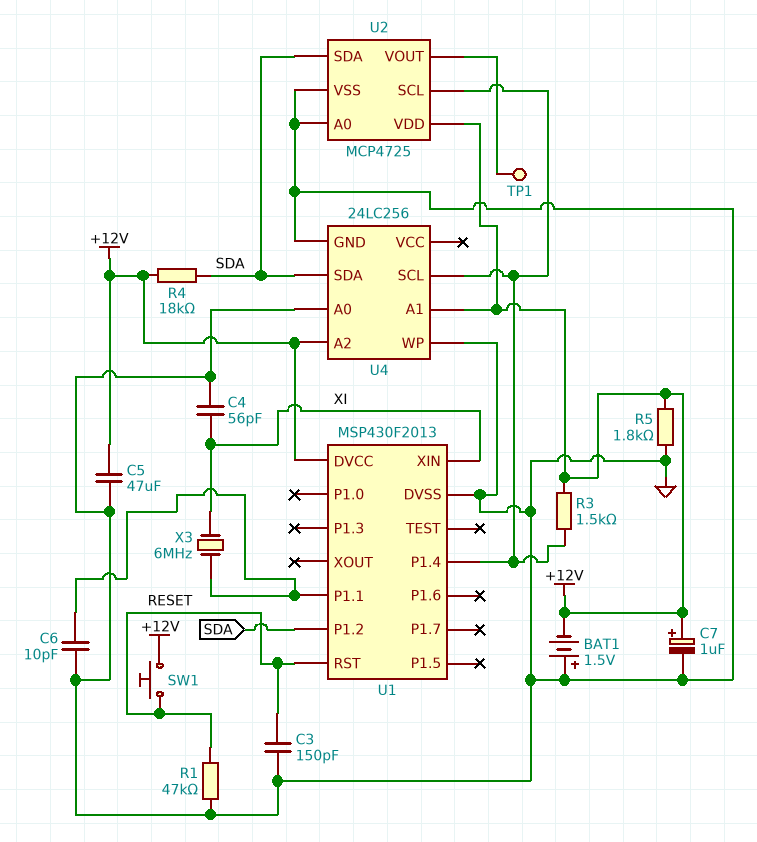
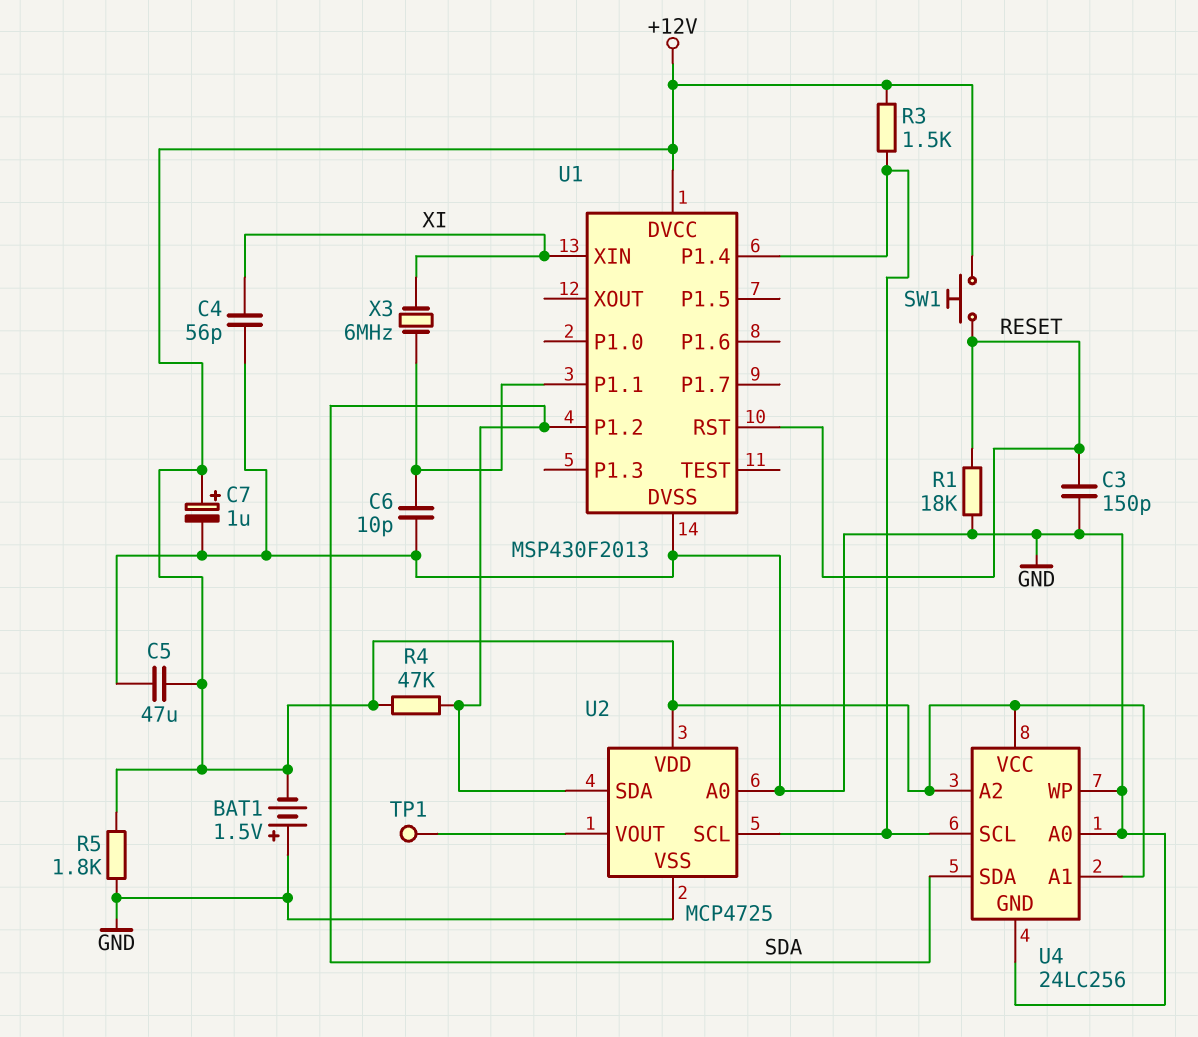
R1: 47k (GND, RESET) -> 18k (GND, RESET)
R4: 18k (+12V, SDA) -> 47k (+12V, SDA)
U4 pin VCC: none -> +12V

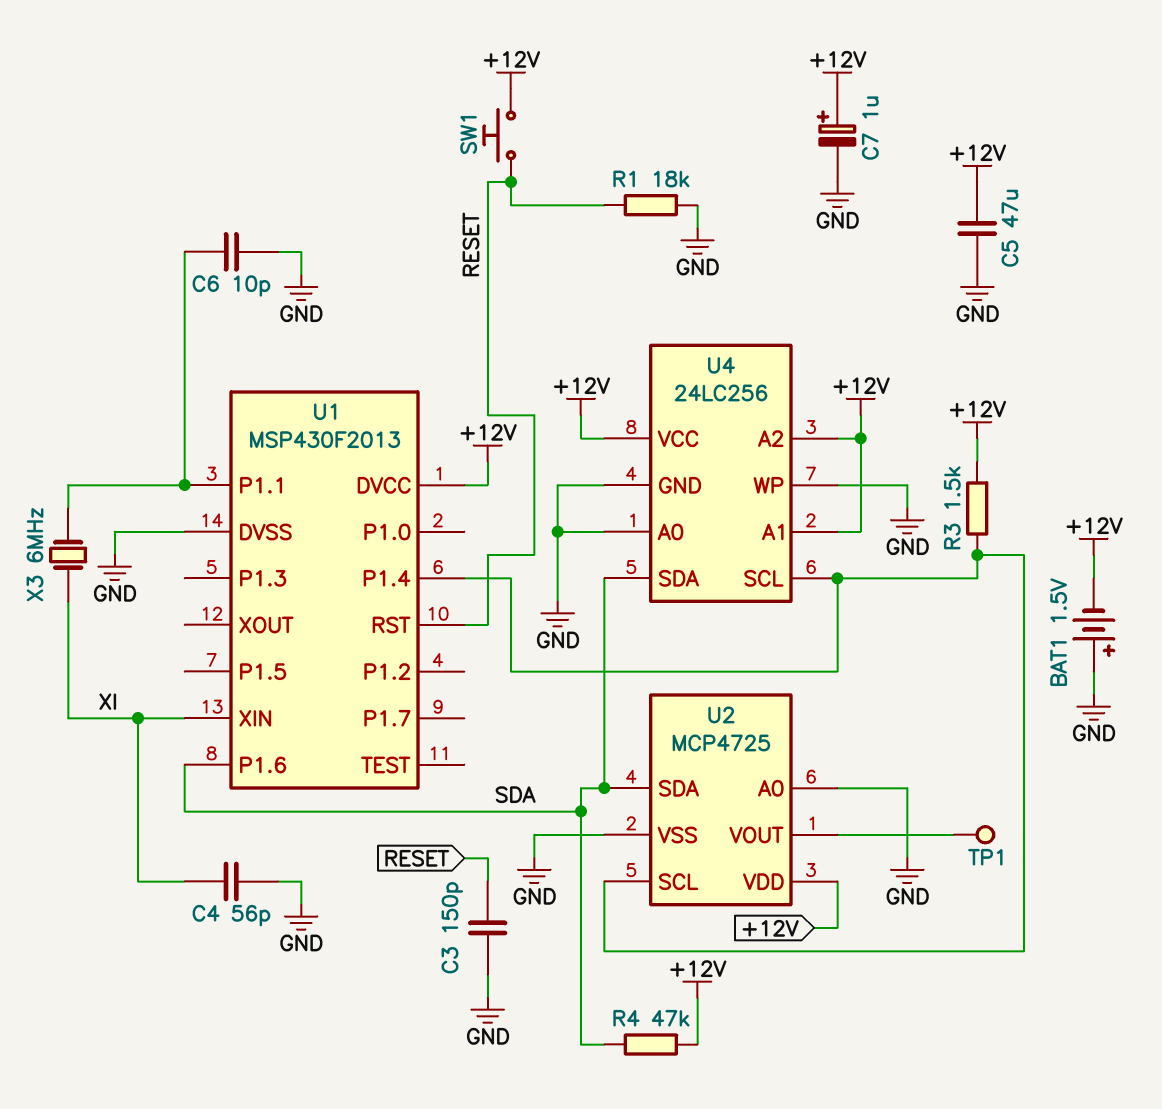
R5: 1.8k (+12V, GND) -> none
U1 pin P1.2: SDA -> none
U1 pin P1.6: none -> SDA

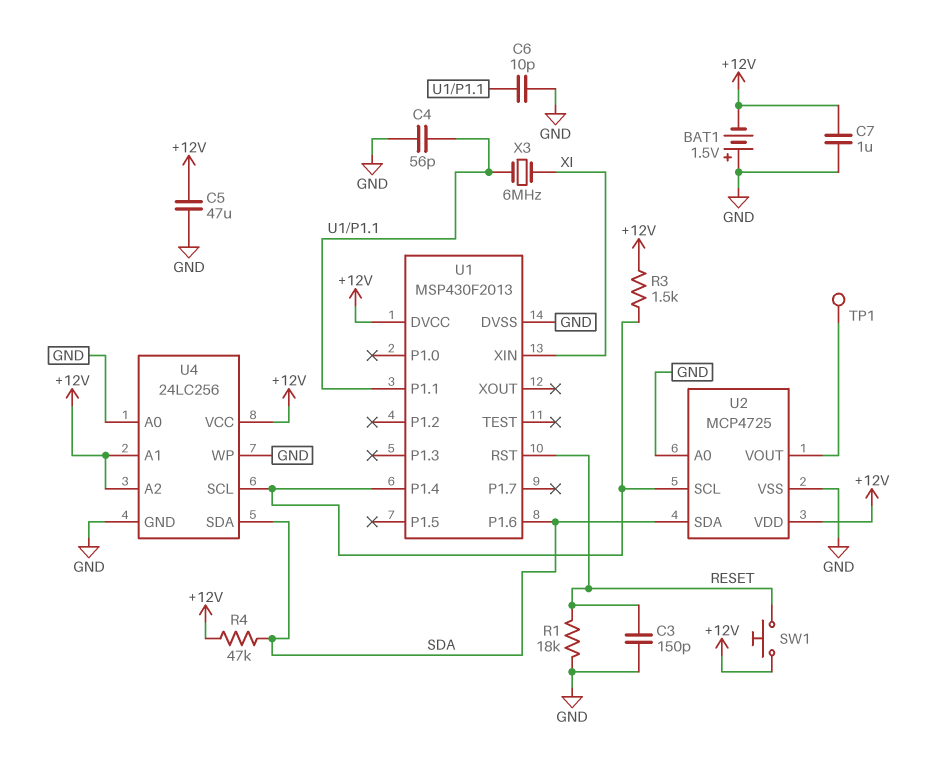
C4: 56pF (GND, XI) -> 56pF (GND, U1/P1.1)
C7: 1uF (plus +12V, minus GND) -> 1uF (+12V, GND)

